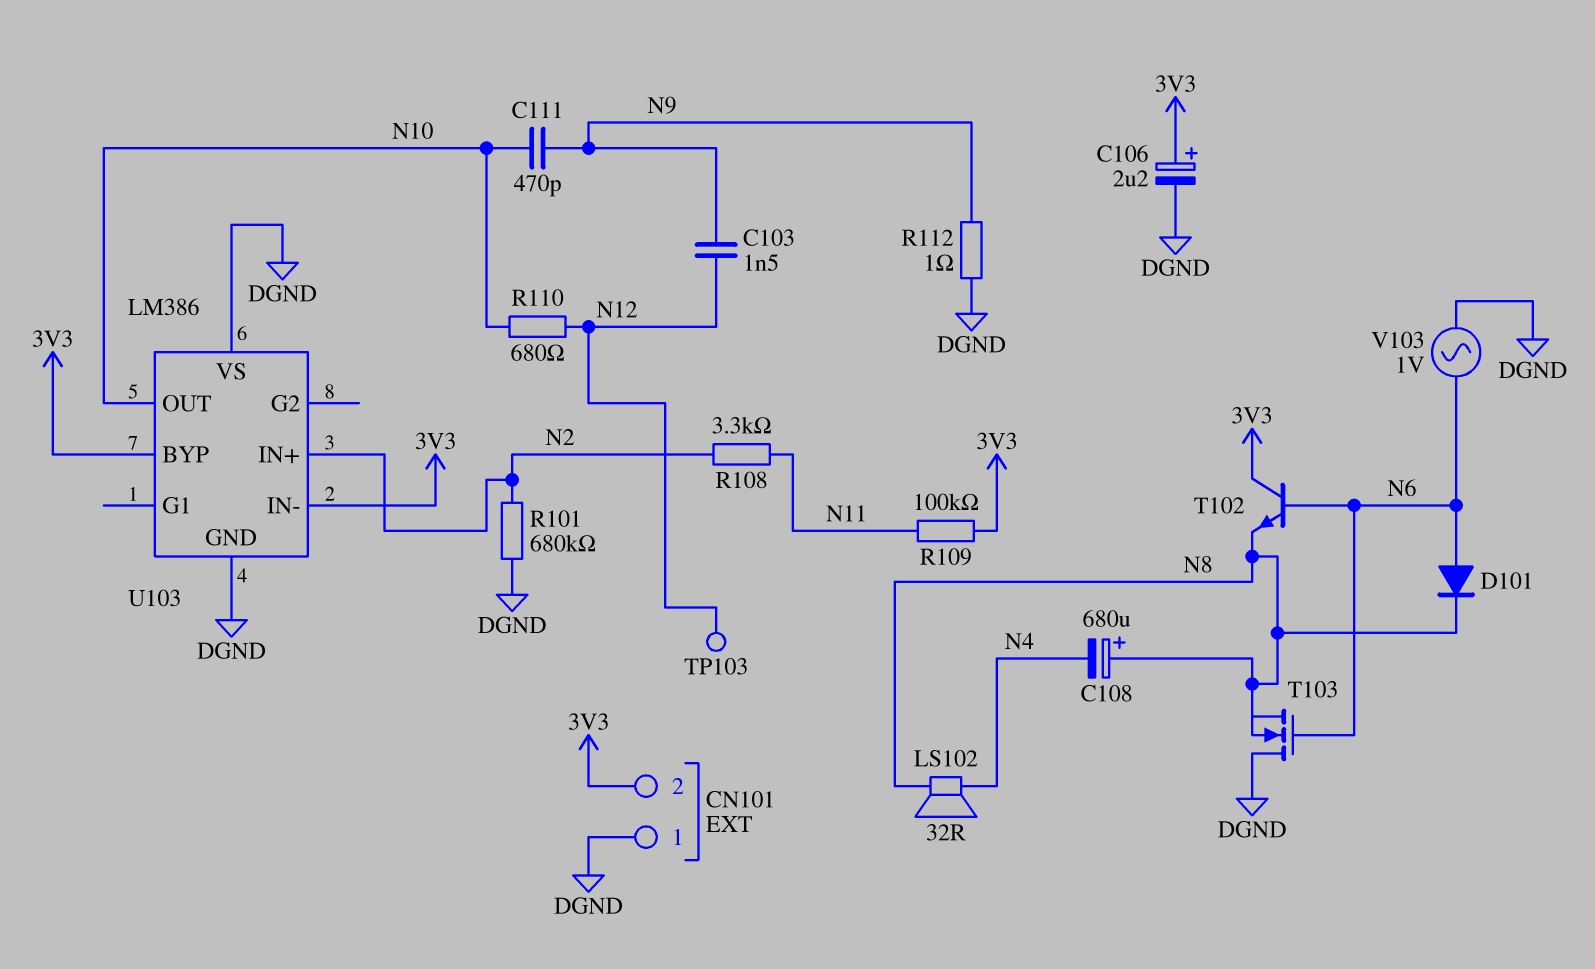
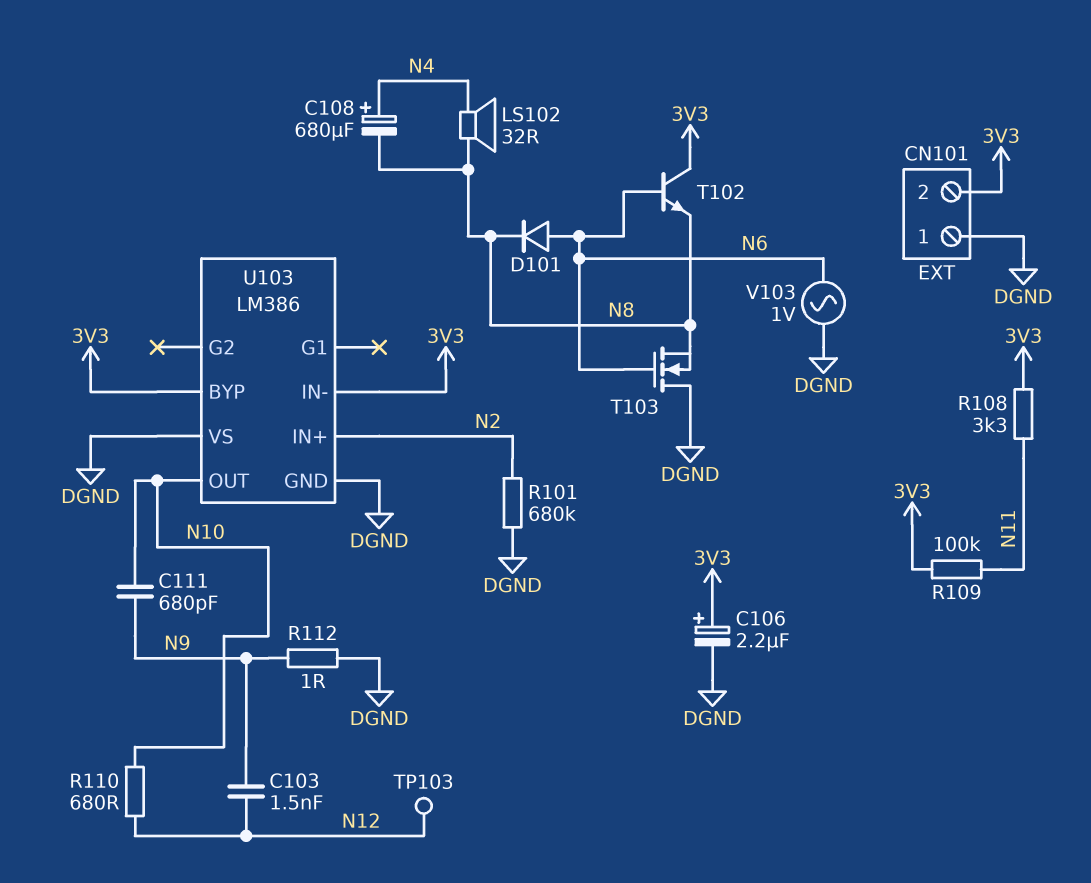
C108: 680uF (plus N8, minus N4) -> 680uF (plus N4, minus N8)
C111: 470pF (N9, N10) -> 680pF (N9, N10)
R108: 3.3k (N2, N11) -> 3.3k (3V3, N11)

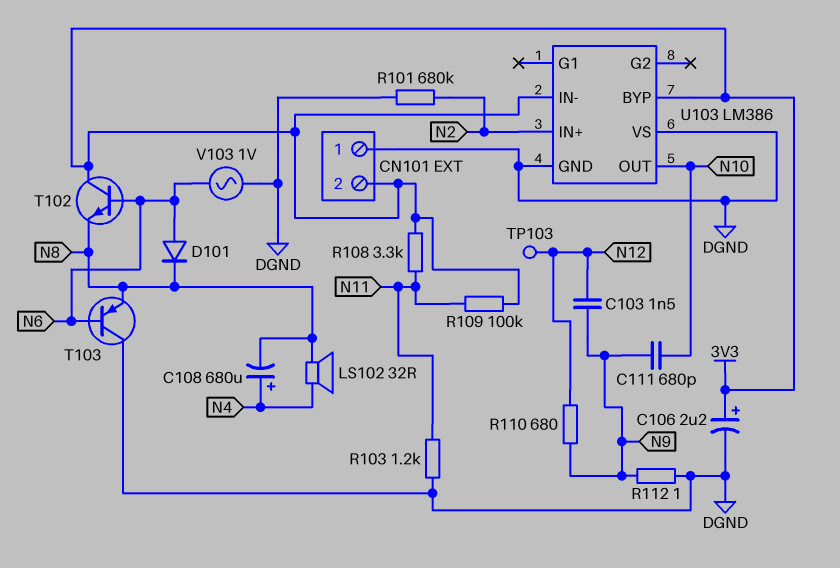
R103: none -> 1.2k (DGND, N11)
R110: 680 (N10, N12) -> 680 (N9, N12)
T103: NMOS (G N6, D DGND, S N8) -> PNP (B N6, C DGND, E N8)

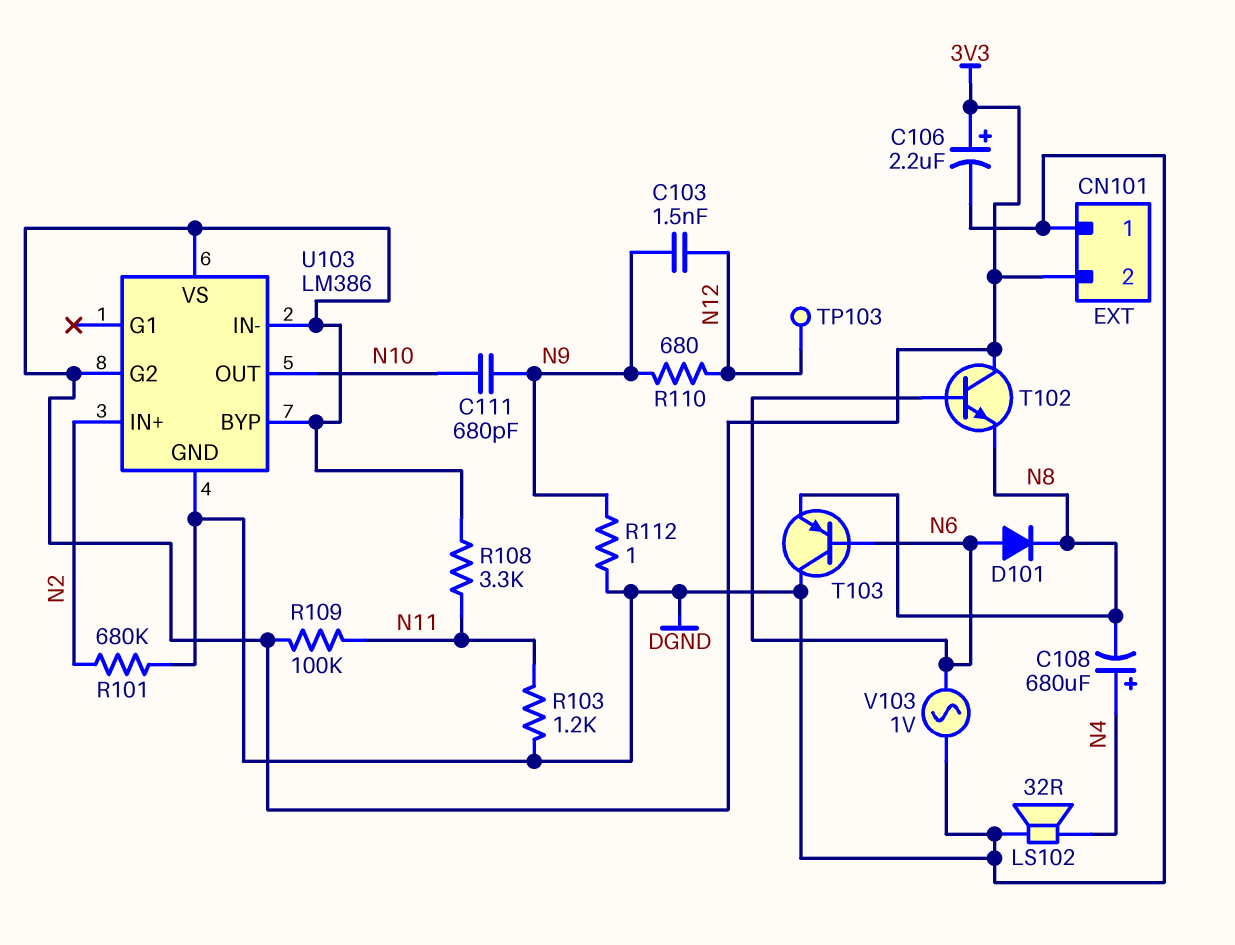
LS102: speaker 32R (N4, N8) -> speaker 32R (DGND, N4)
U103 pin G2: none -> 3V3
U103 pin VS: DGND -> 3V3

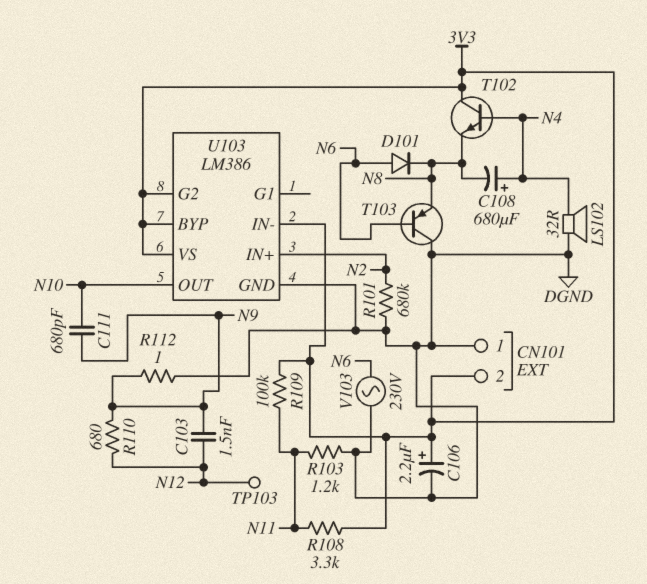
T102: NPN (B N6, C 3V3, E N8) -> NPN (B N4, C 3V3, E N8)
V103: AC 1V (DGND, N6) -> AC 230V (DGND, N6)

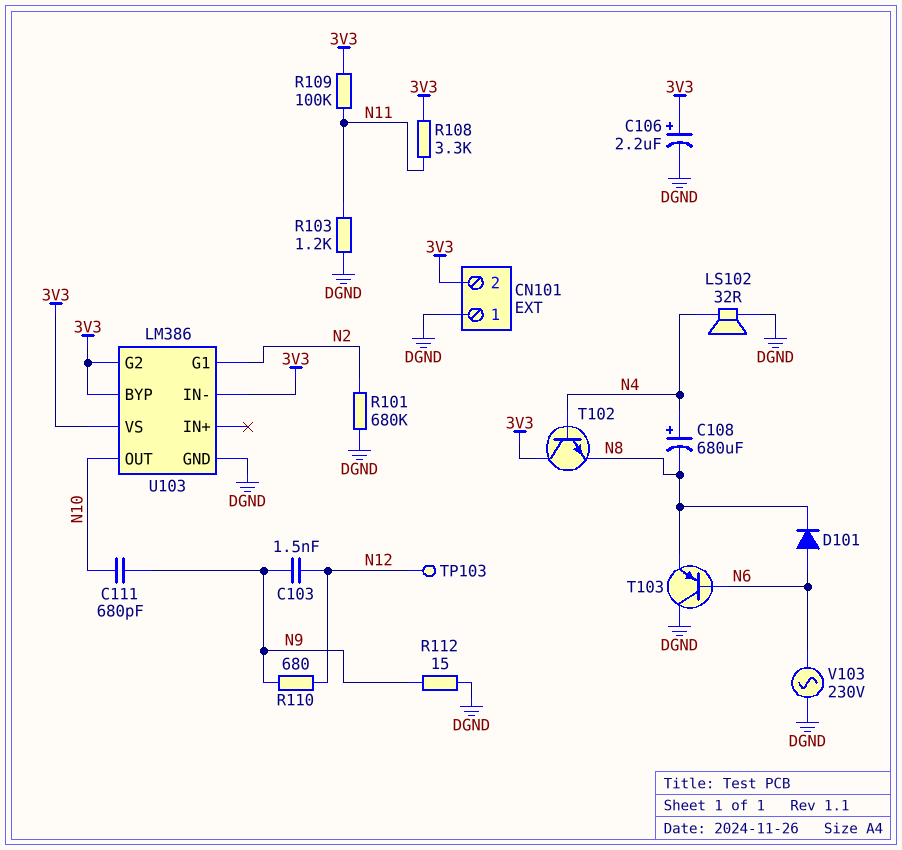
R112: 1 (DGND, N9) -> 15 (DGND, N9)
U103 pin G1: none -> N2
U103 pin IN+: N2 -> none

